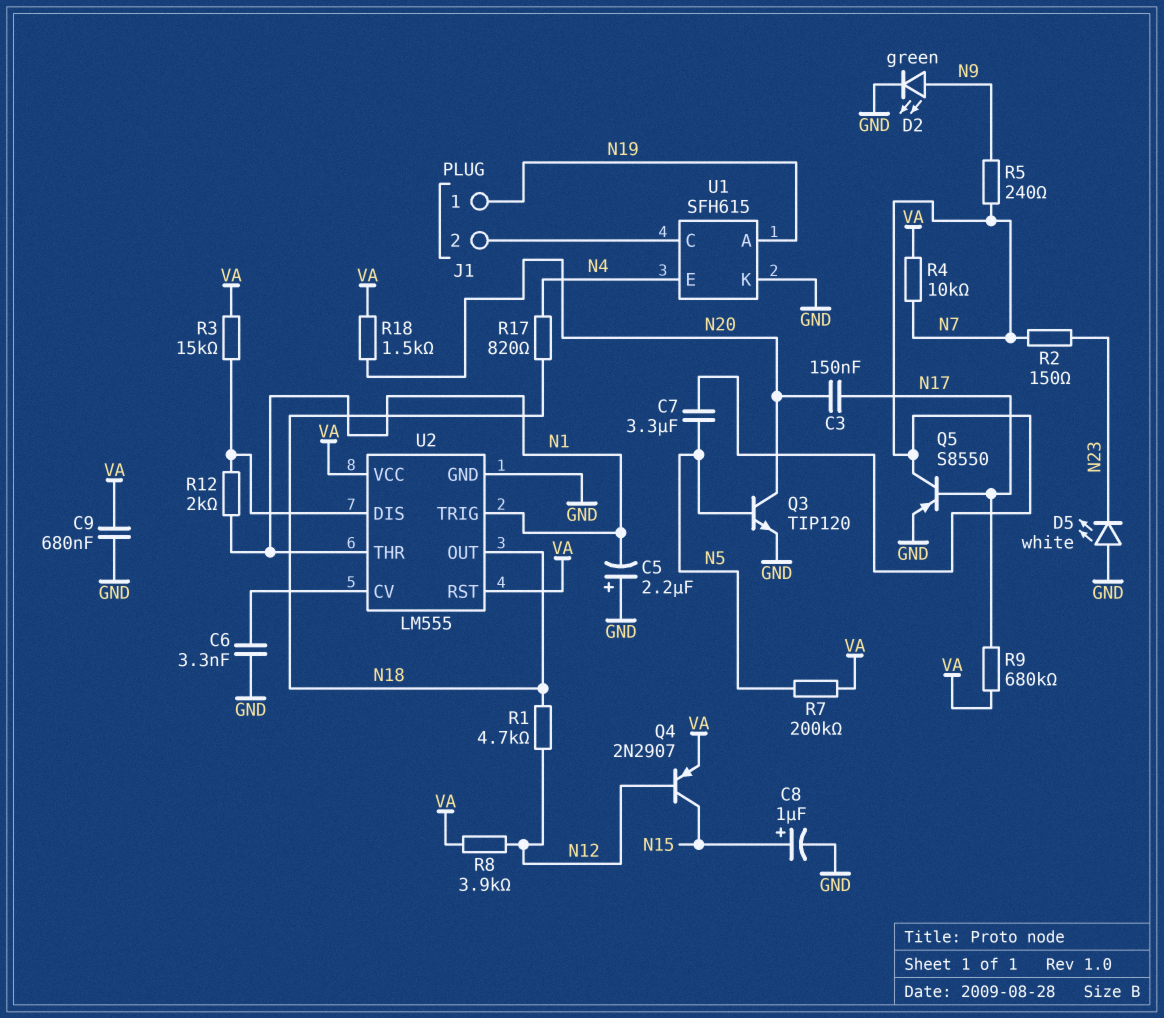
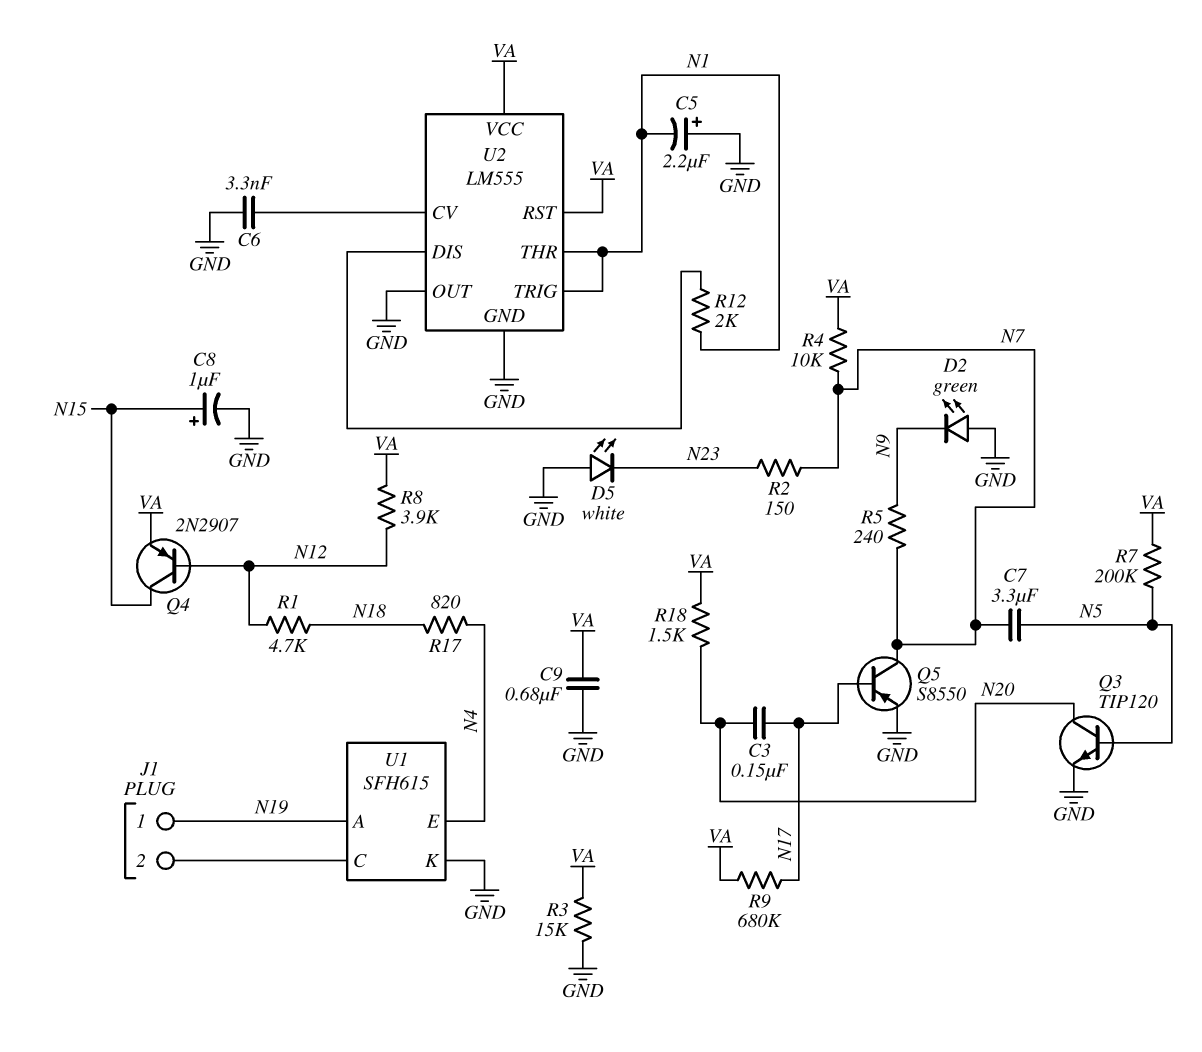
D2: LED green (A N9, K GND) -> LED green (A GND, K N9)
R3: 15k (U2/DIS, VA) -> 15k (GND, VA)
U2 pin OUT: N18 -> GND

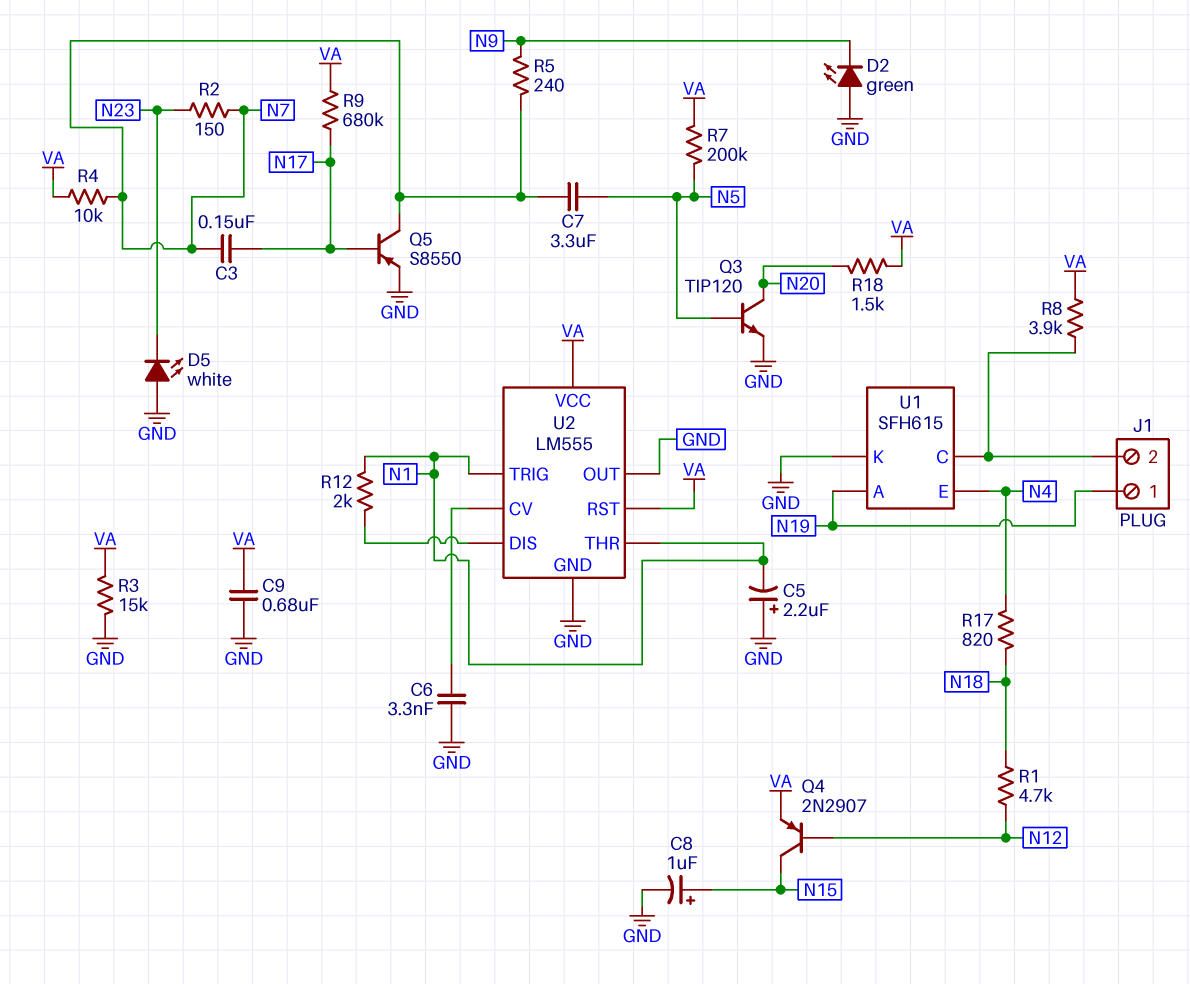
C3: 150nF (N17, N20) -> 150nF (N7, N17)
R8: 3.9k (N12, VA) -> 3.9k (J1/2, VA)

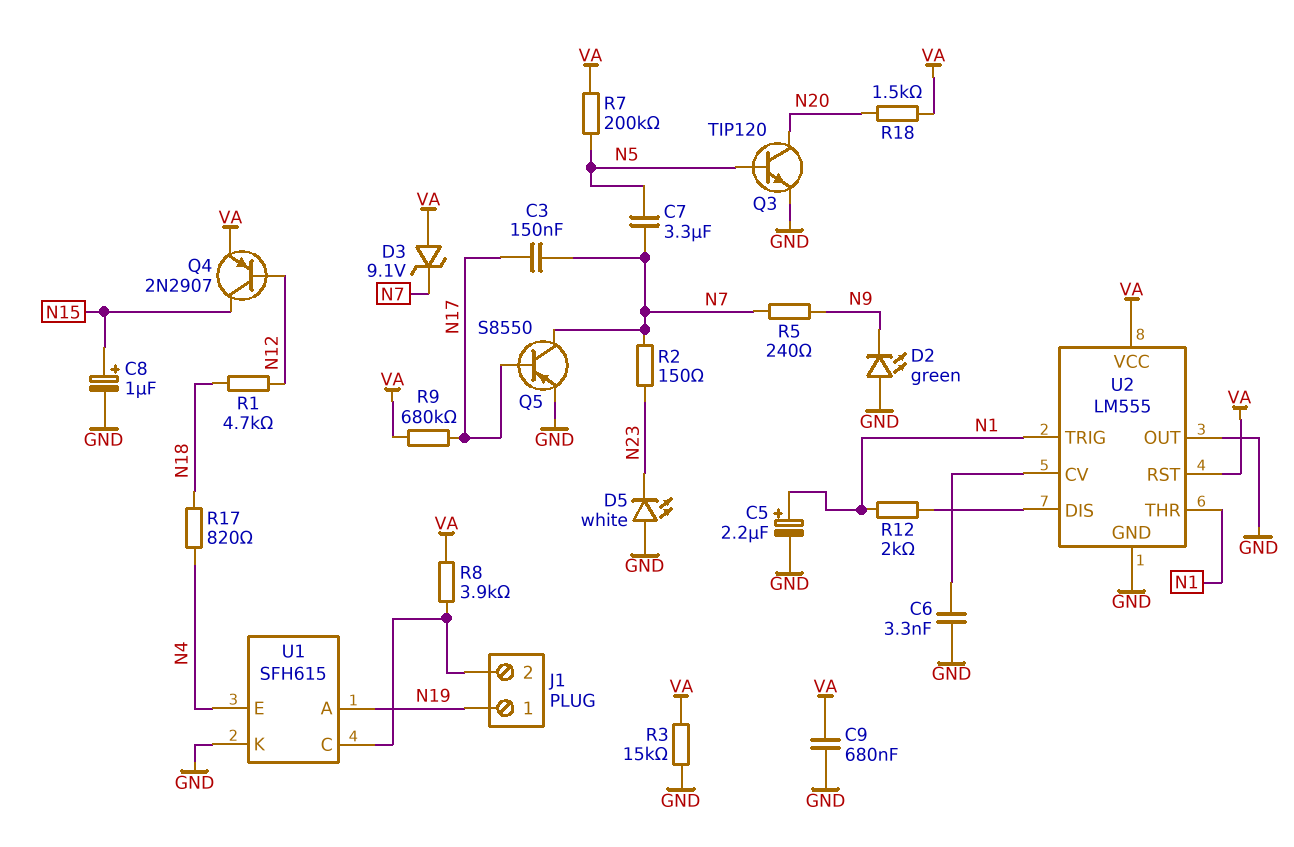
C5: 2.2uF (plus GND, minus N1) -> 2.2uF (plus N1, minus GND)
D3: none -> zener 9.1V (A VA, K N7)
R4: 10k (N7, VA) -> none

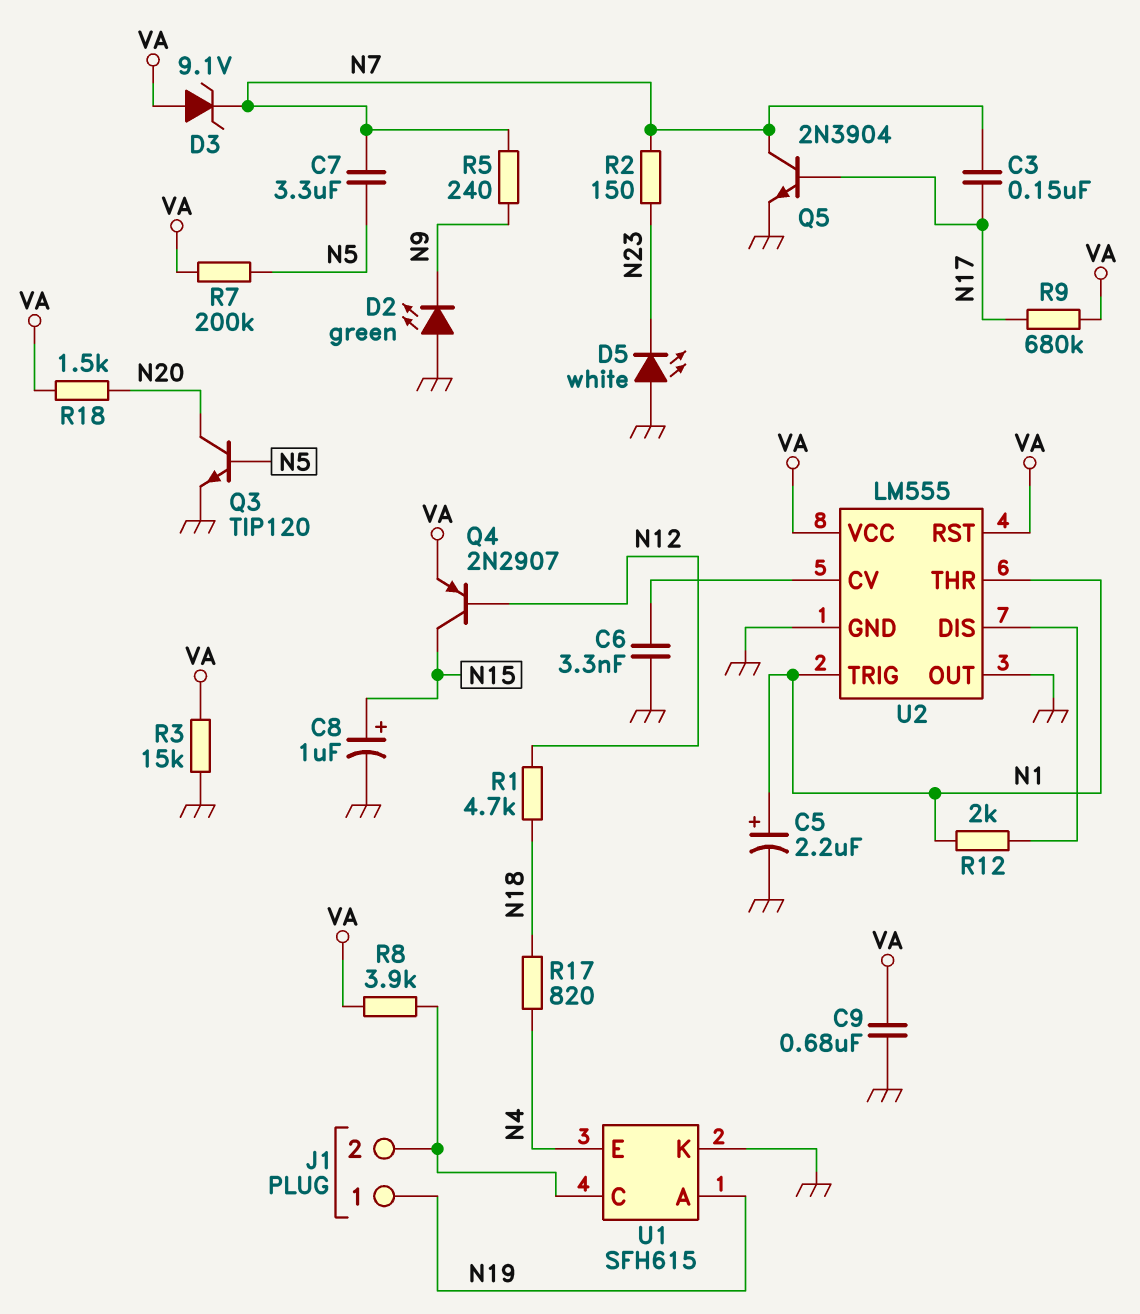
Q5: PNP S8550 (B N17, C N7, E GND) -> NPN 2N3904 (B N17, C N7, E GND)

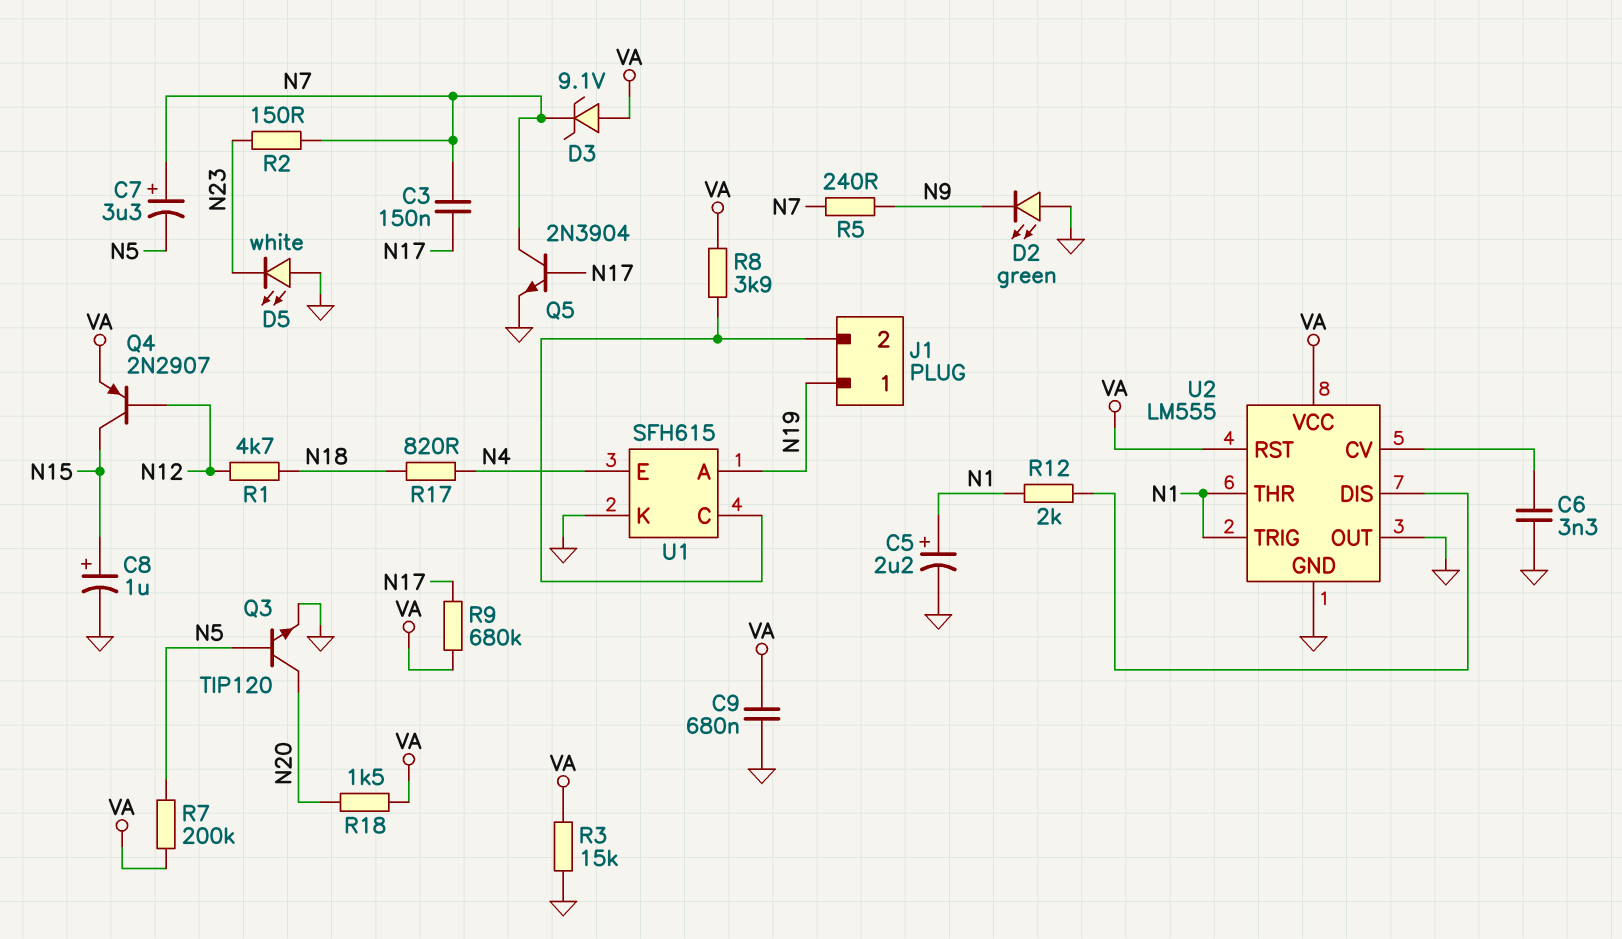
C7: 3.3uF (N5, N7) -> 3.3uF (plus N7, minus N5)

